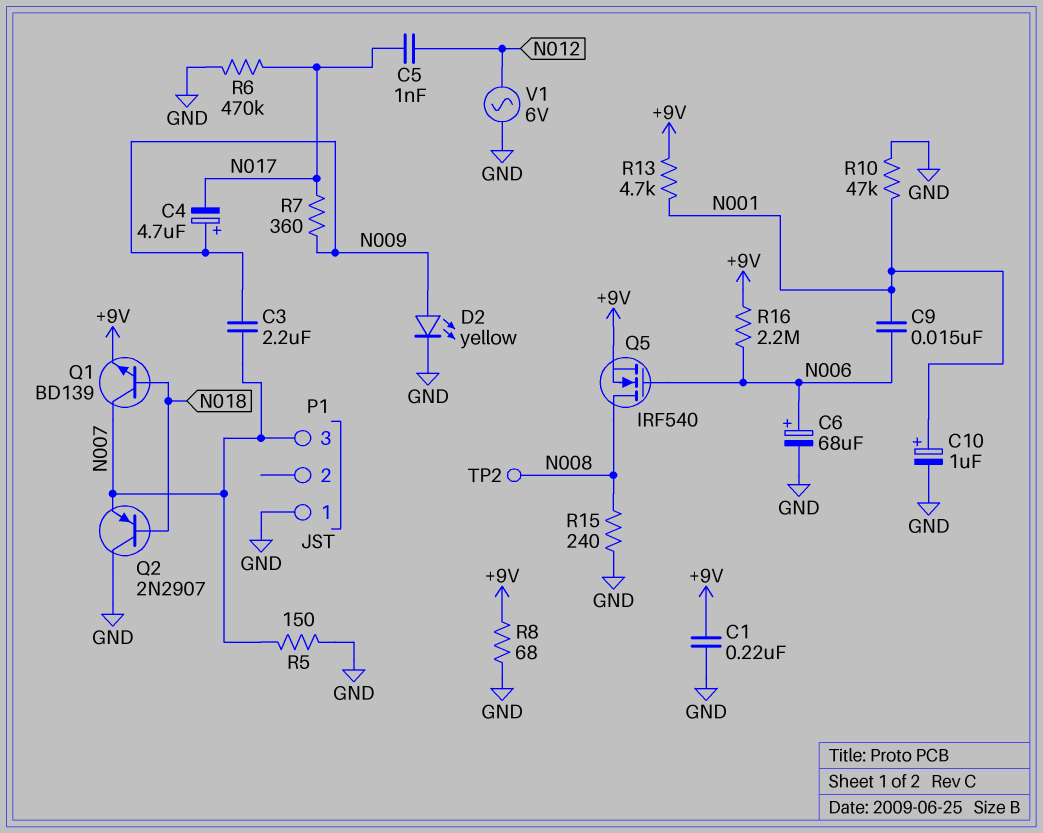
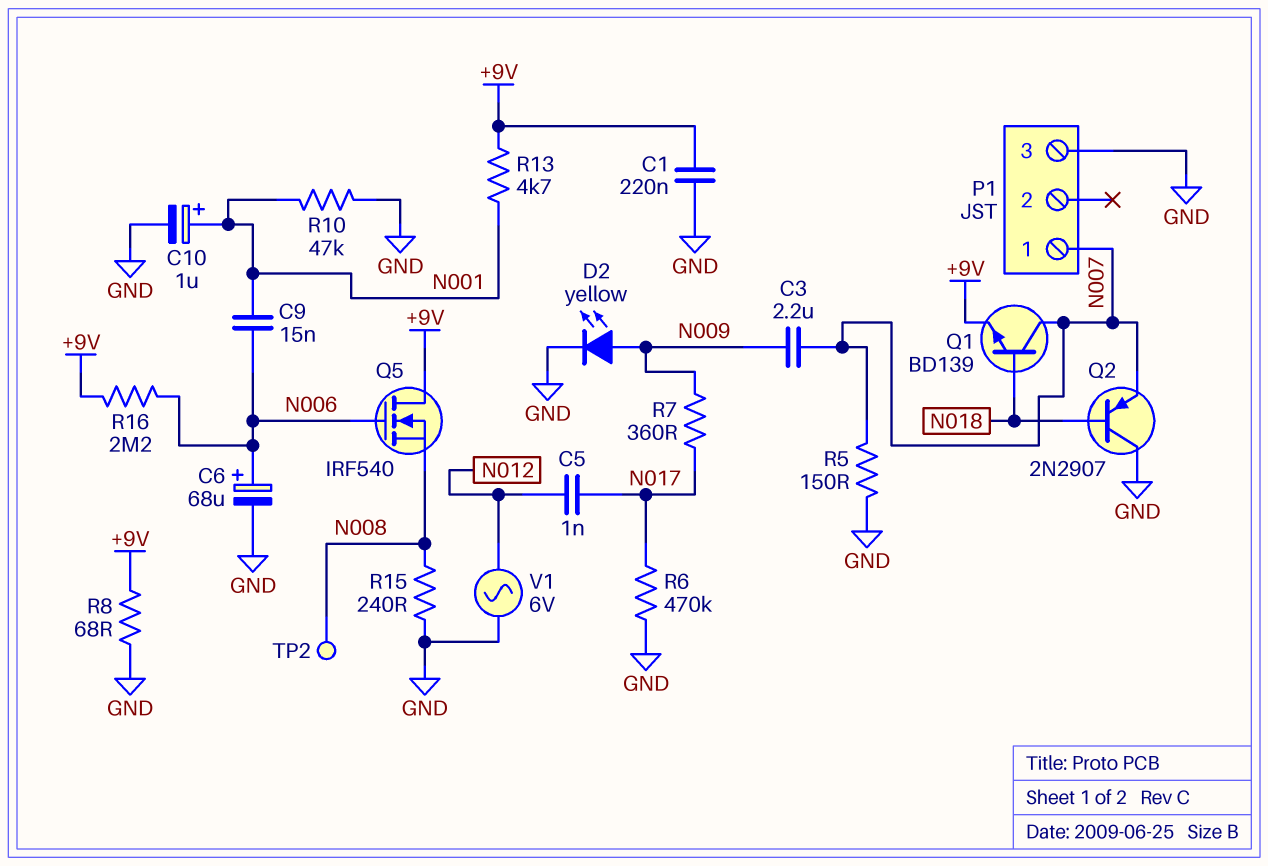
C4: 4.7uF (plus N009, minus N017) -> none
P1 pin 1: GND -> N007
P1 pin 3: N007 -> GND
Q5: NMOS IRF540 (G N006, D N008, S +9V) -> NMOS IRF540 (G N006, D +9V, S N008)

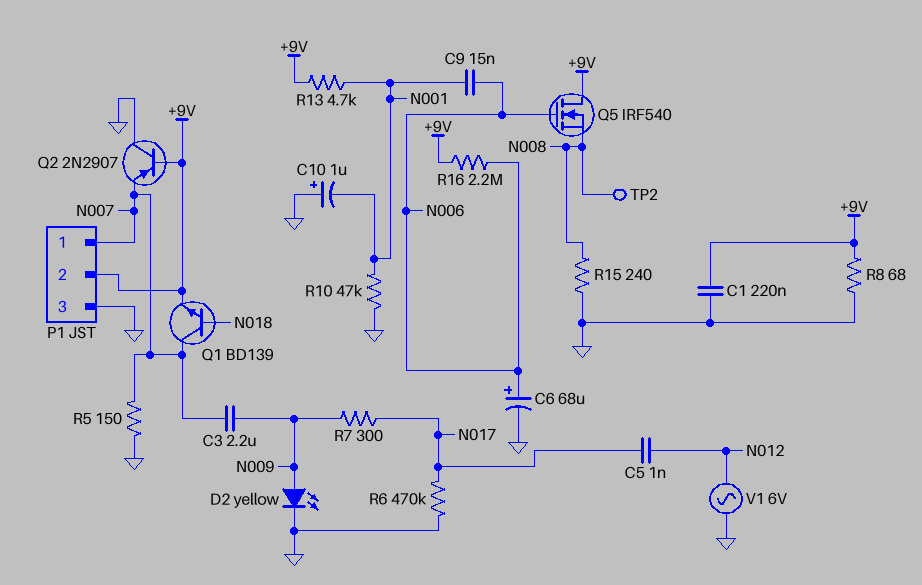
C10: 1uF (plus N001, minus GND) -> 1uF (plus GND, minus N001)
P1 pin 2: none -> +9V
Q2: PNP 2N2907 (B N018, C GND, E N007) -> PNP 2N2907 (B +9V, C GND, E N007)
R7: 360 (N009, N017) -> 300 (N009, N017)

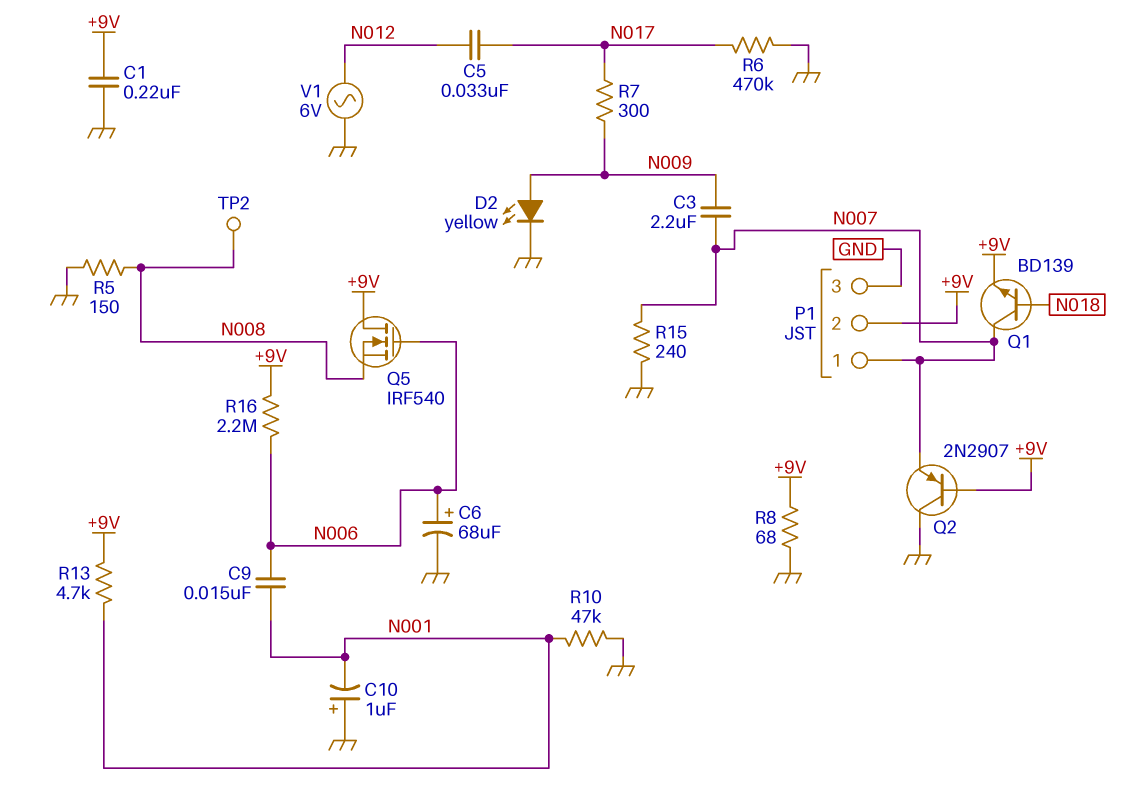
C5: 1nF (N012, N017) -> 33nF (N012, N017)
R5: 150 (GND, N007) -> 150 (GND, N008)
R15: 240 (GND, N008) -> 240 (GND, N007)

